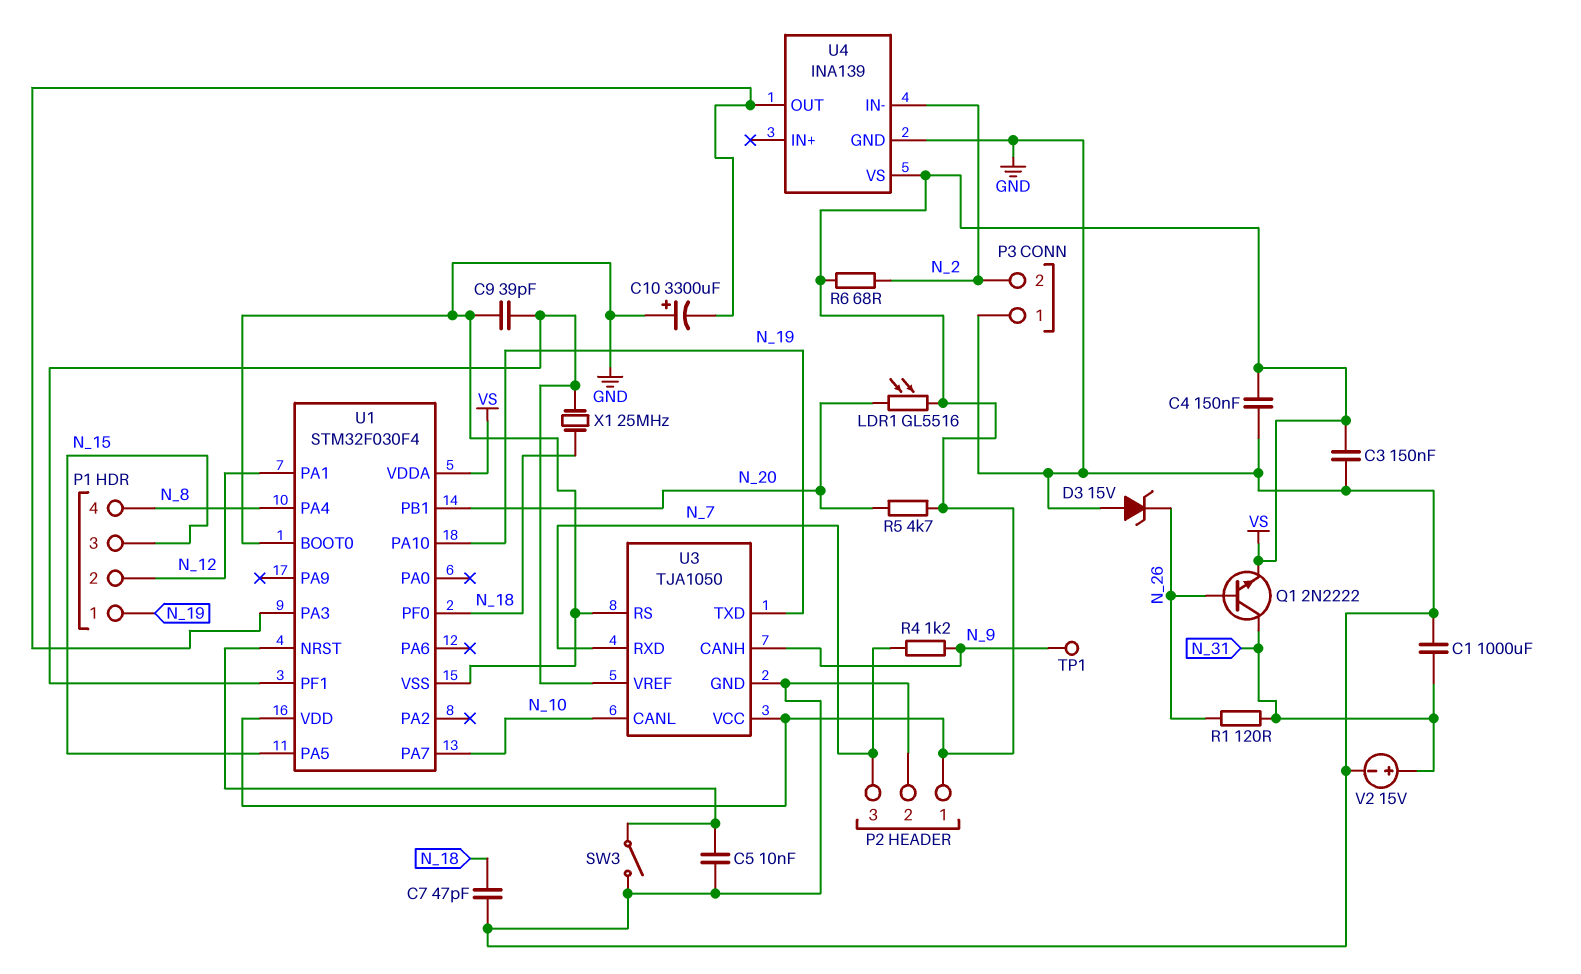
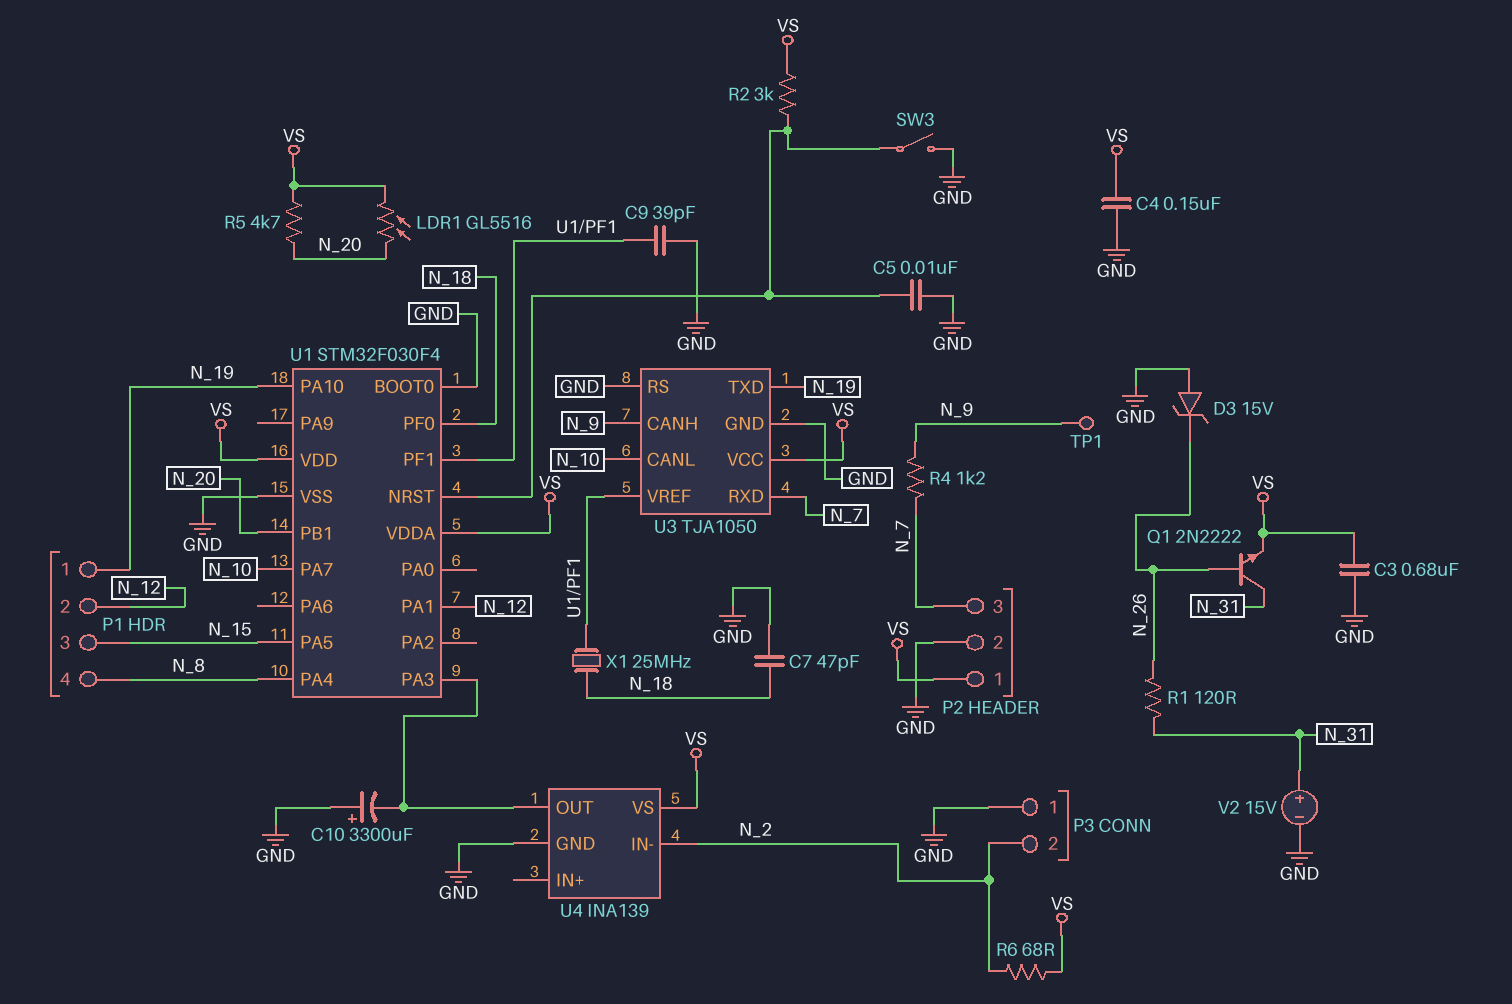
C1: 1000uF (GND, N_31) -> none
C3: 150nF (GND, VS) -> 680nF (GND, VS)
R2: none -> 3k (U1/NRST, VS)

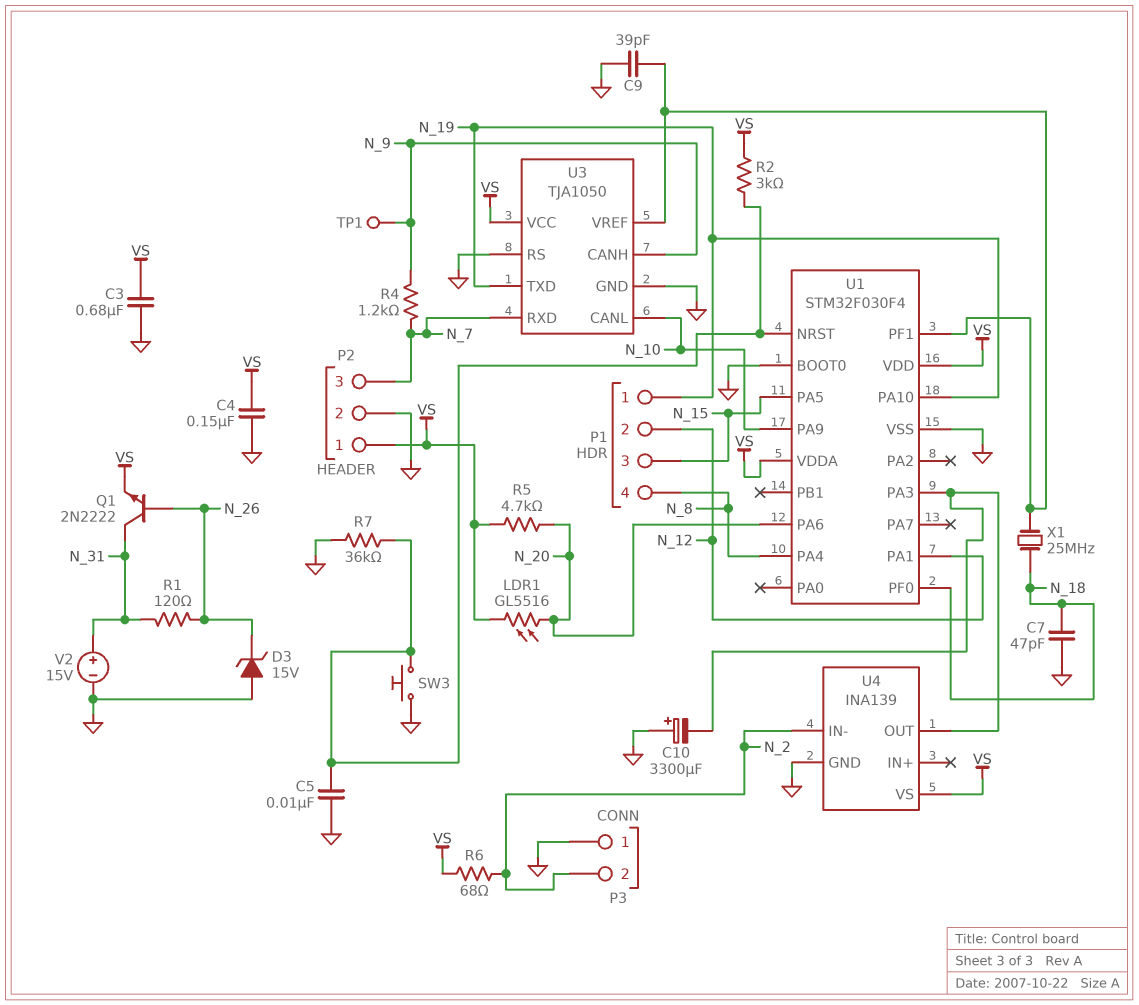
R7: none -> 36k (GND, U1/NRST)
SW3: switch (GND, U1/NRST) -> button (GND, U1/NRST)
U1 pin PA6: none -> N_20
U1 pin PA7: N_10 -> none
U1 pin PA9: none -> N_10
U1 pin PB1: N_20 -> none

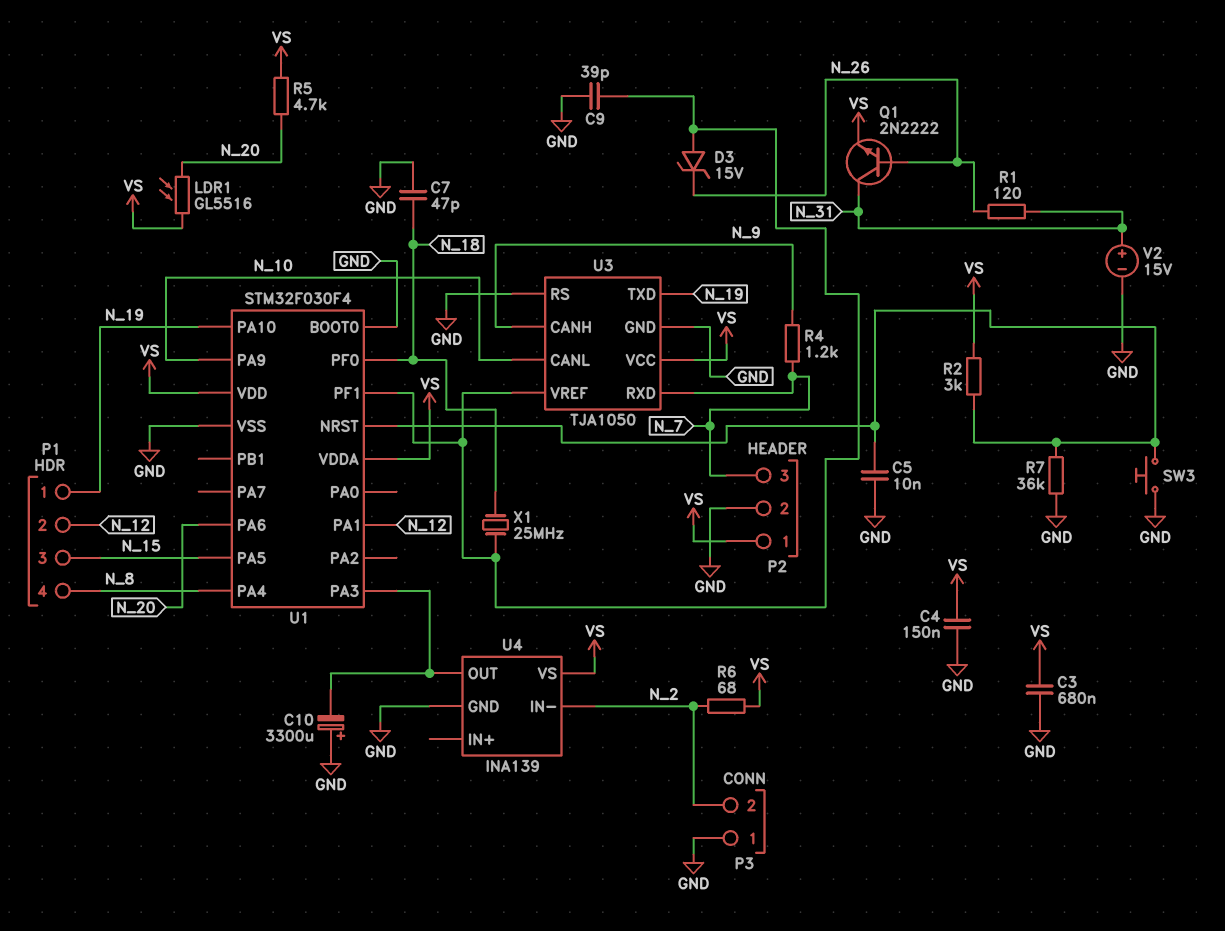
D3: zener 15V (A GND, K N_26) -> zener 15V (A U1/PF1, K N_26)
TP1: test point (N_9) -> none

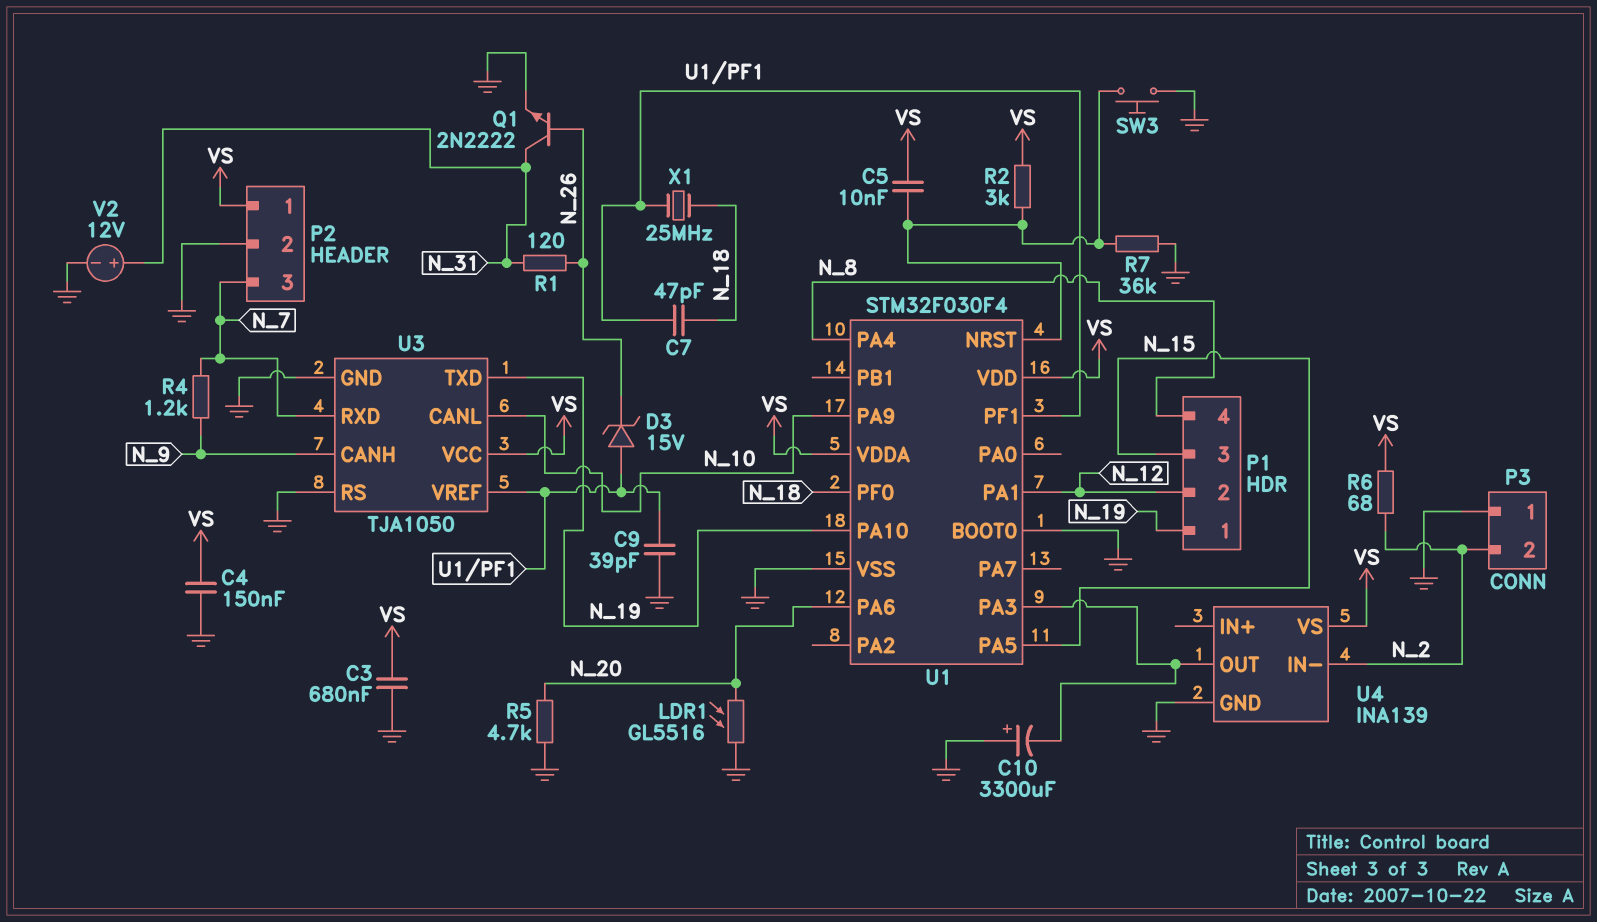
C5: 10nF (GND, U1/NRST) -> 10nF (U1/NRST, VS)
C7: 47pF (GND, N_18) -> 47pF (N_18, U1/PF1)
LDR1: GL5516 (N_20, VS) -> GL5516 (GND, N_20)
Q1: NPN 2N2222 (B N_26, C N_31, E VS) -> NPN 2N2222 (B N_26, C N_31, E GND)
R5: 4.7k (N_20, VS) -> 4.7k (GND, N_20)
V2: 15V (plus N_31, minus GND) -> 12V (plus N_31, minus GND)

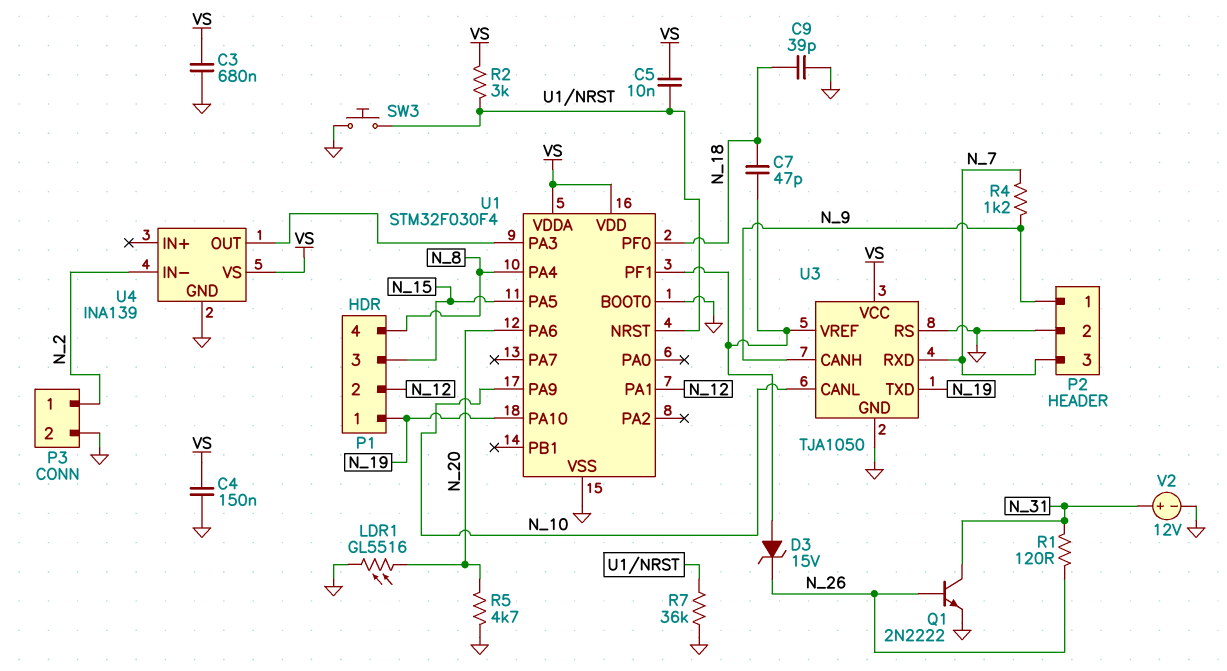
C9: 39pF (GND, U1/PF1) -> 39pF (GND, N_18)
C10: 3300uF (plus GND, minus U1/PA3) -> none
P2 pin 1: VS -> N_9
P3 pin 1: GND -> N_2
P3 pin 2: N_2 -> GND
R6: 68 (N_2, VS) -> none
X1: 25MHz (N_18, U1/PF1) -> none

